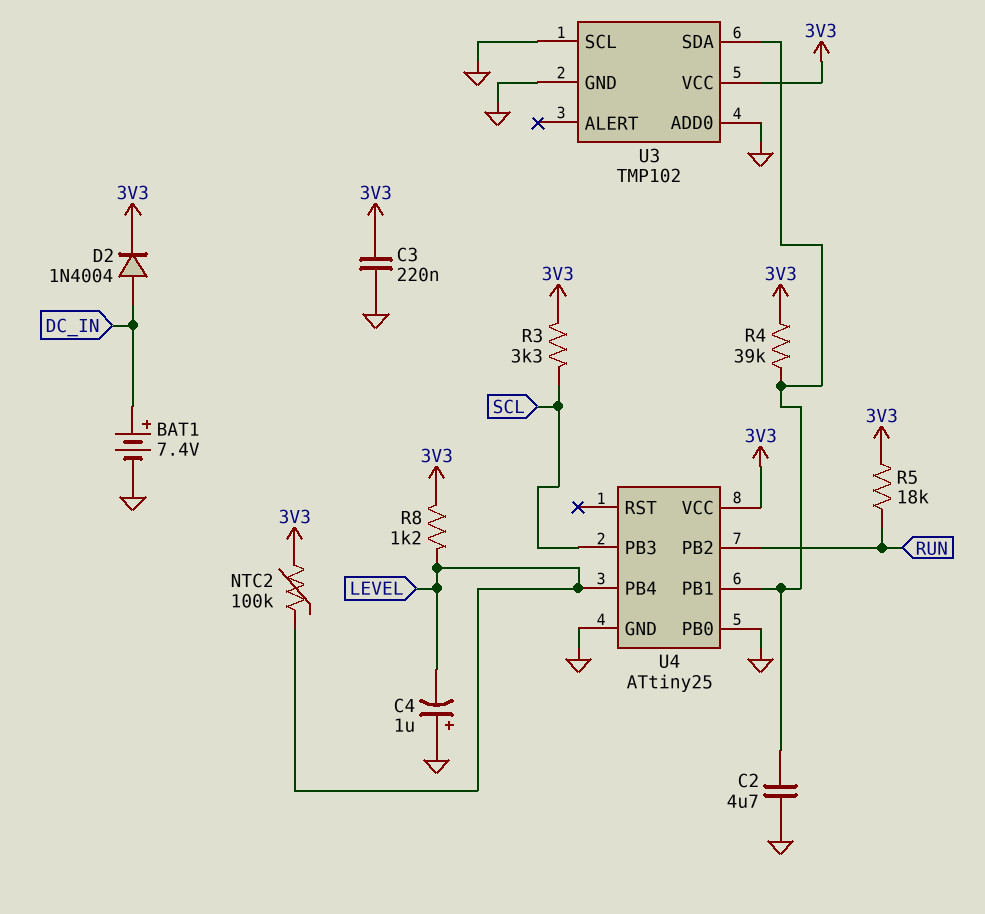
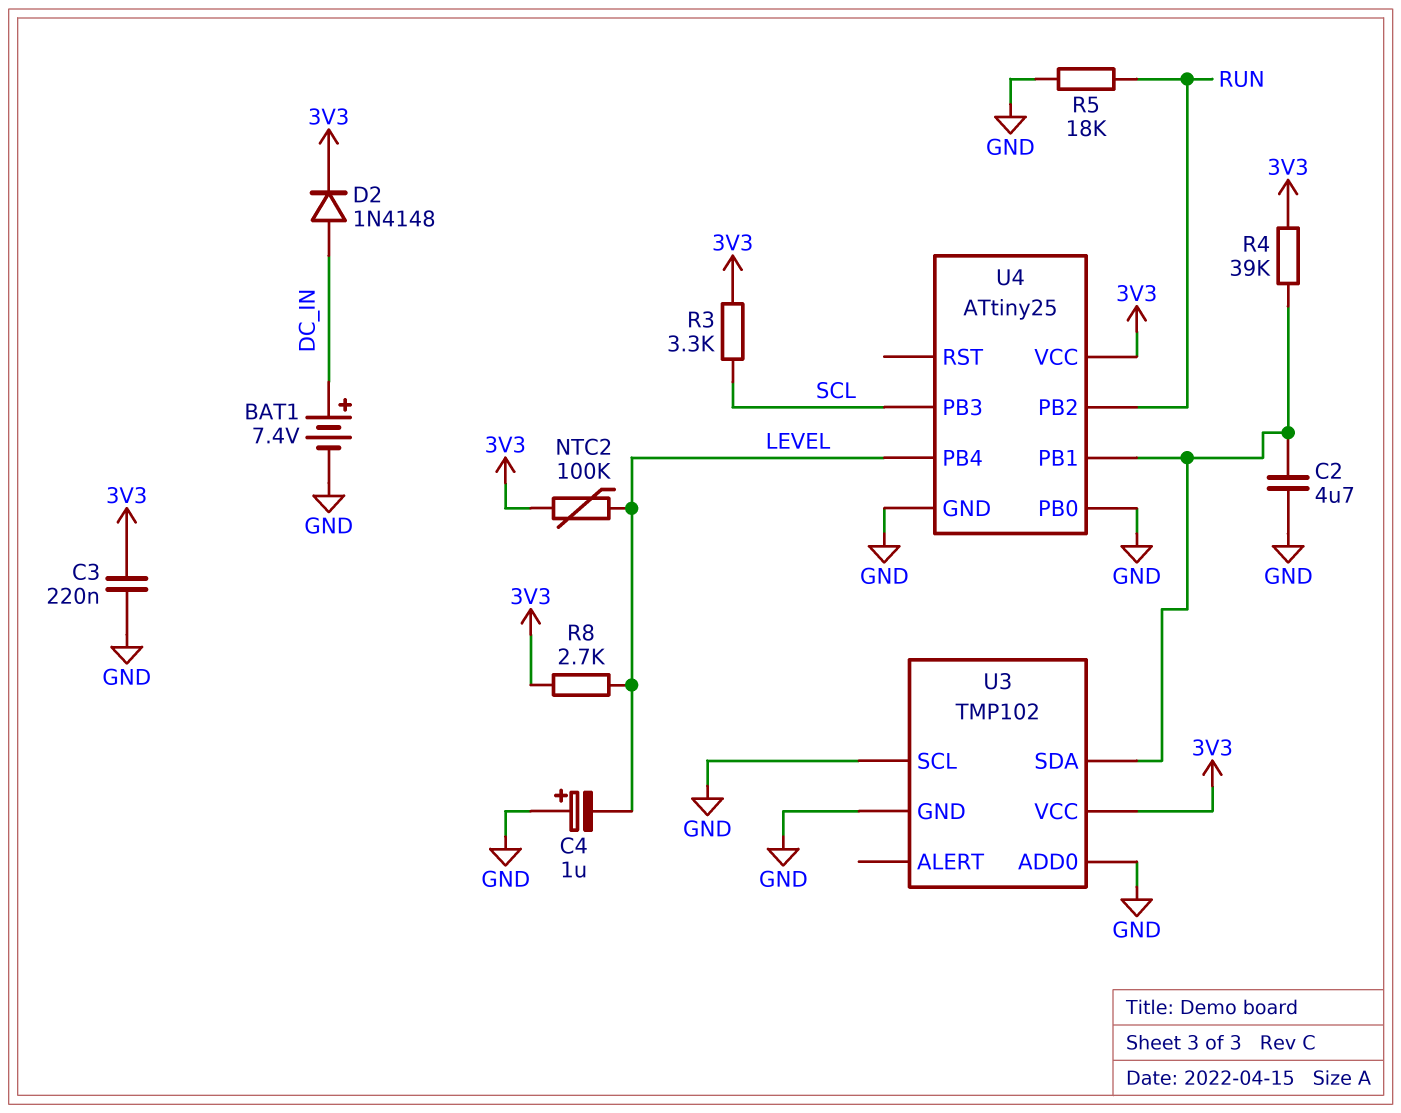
D2: diode 1N4004 (A DC_IN, K 3V3) -> diode 1N4148 (A DC_IN, K 3V3)
R5: 18k (3V3, RUN) -> 18k (GND, RUN)
R8: 1.2k (3V3, LEVEL) -> 2.7k (3V3, LEVEL)

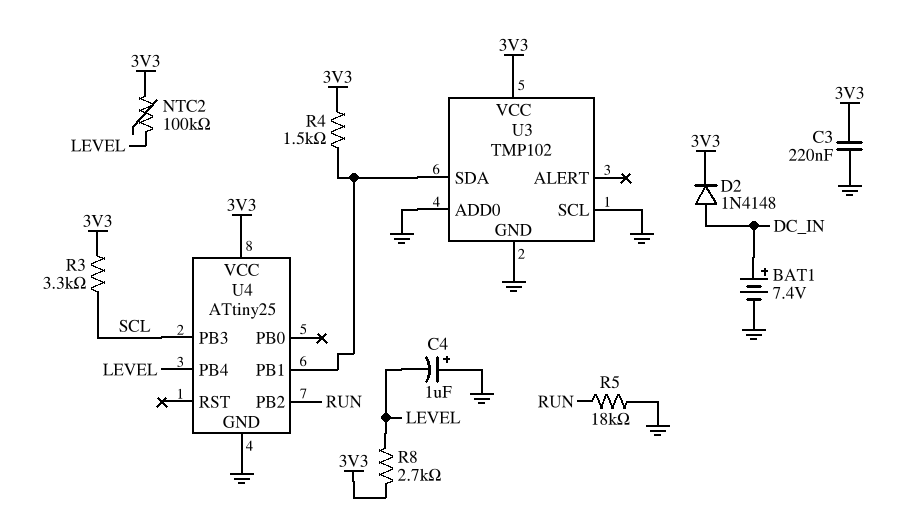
C2: 4.7uF (GND, U3/SDA) -> none
R4: 39k (3V3, U3/SDA) -> 1.5k (3V3, U3/SDA)
U4 pin PB0: GND -> none

